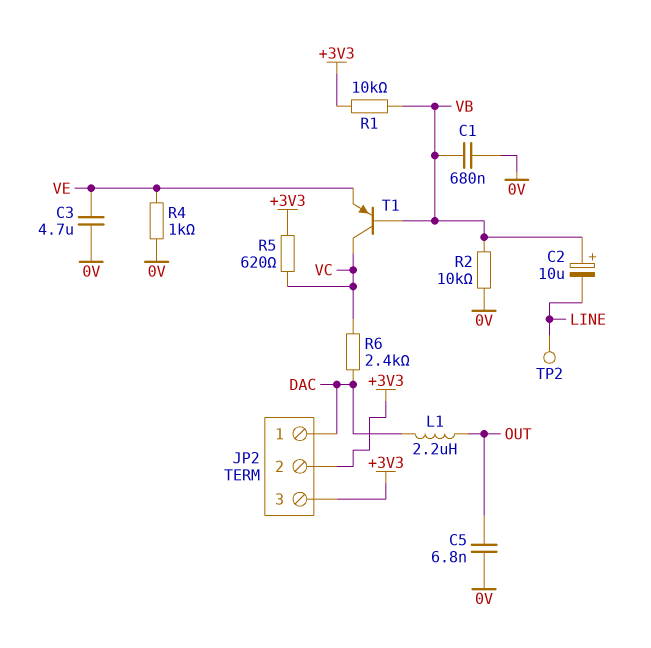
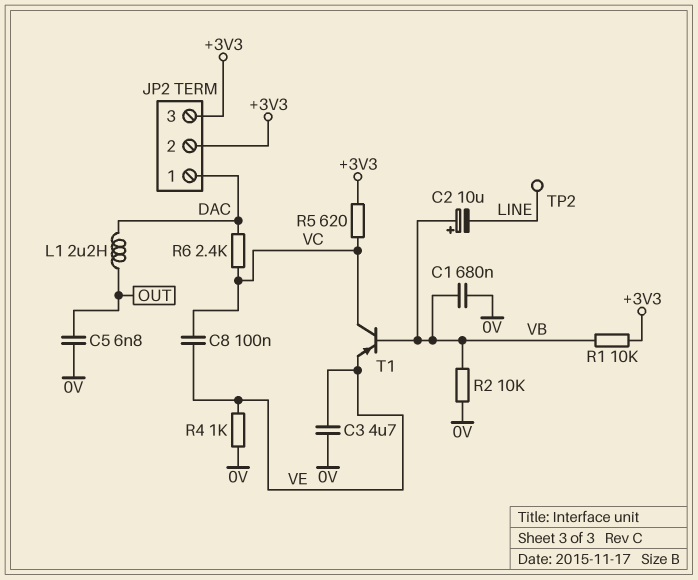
C8: none -> 100nF (VC, VE)

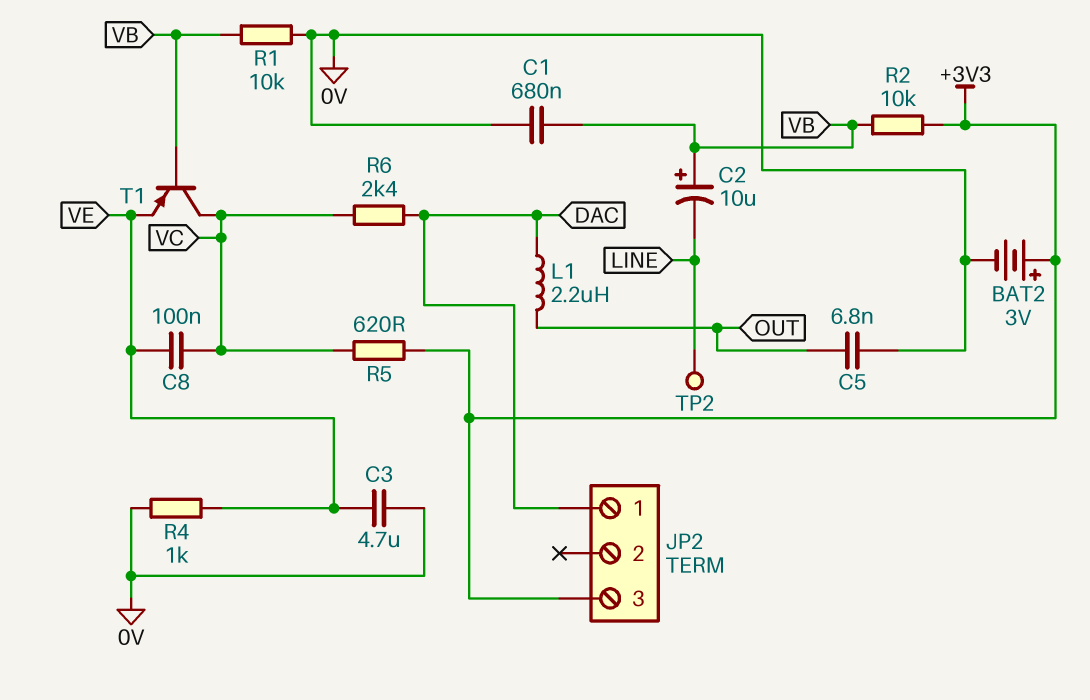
BAT2: none -> 3V (plus +3V3, minus 0V)
JP2 pin 2: +3V3 -> none
R1: 10k (+3V3, VB) -> 10k (0V, VB)
R2: 10k (0V, VB) -> 10k (+3V3, VB)

